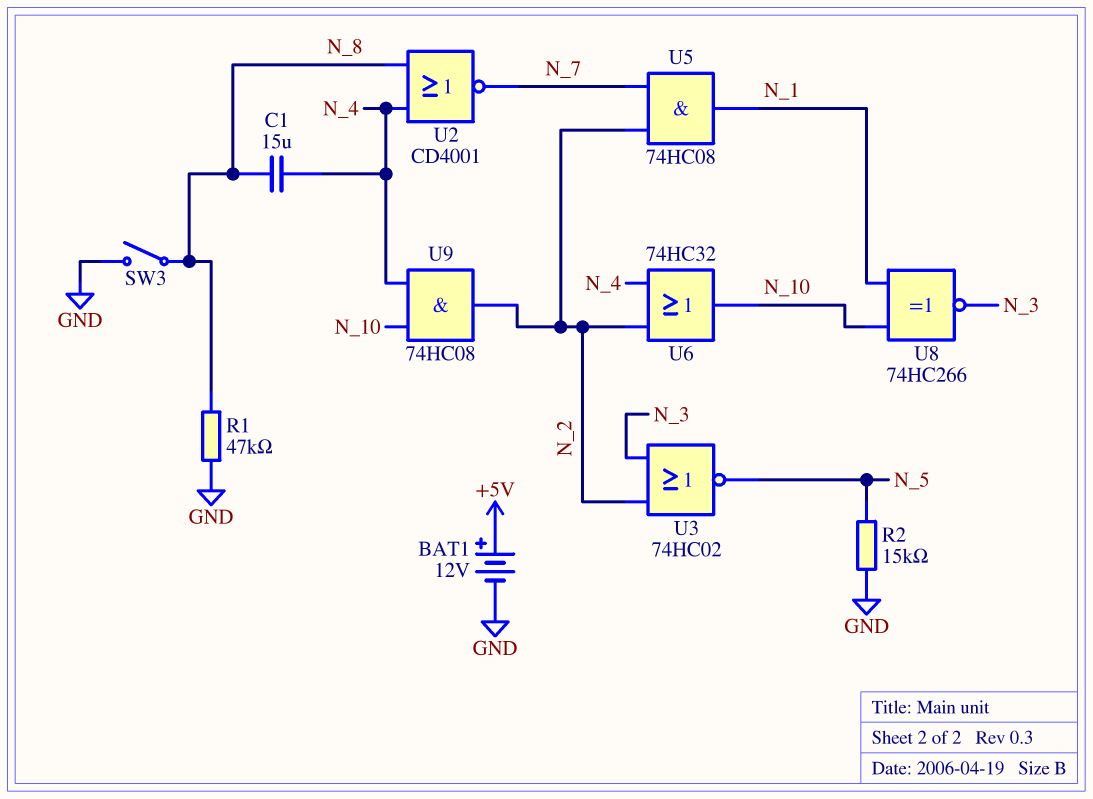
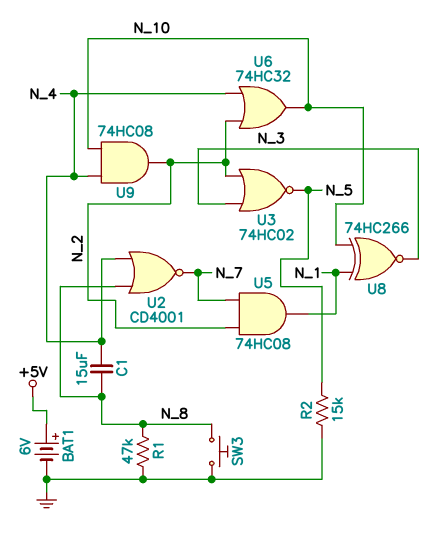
BAT1: 12V (plus +5V, minus GND) -> 6V (plus +5V, minus GND)
SW3: switch (GND, N_8) -> button (GND, N_8)

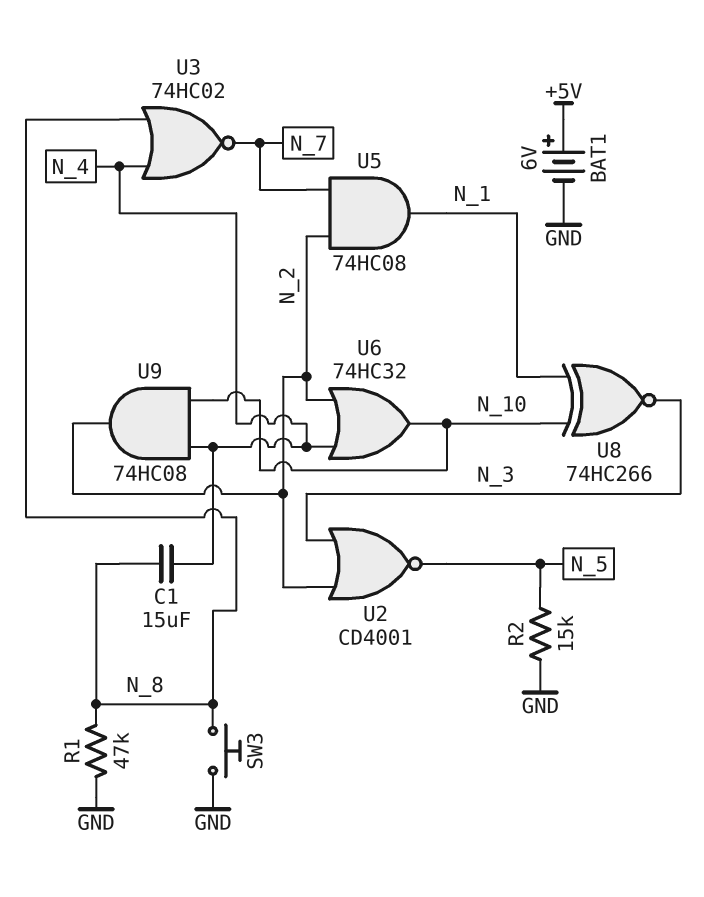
U2: NOR CD4001 (in N_4, in N_8, out N_7) -> NOR CD4001 (in N_2, in N_3, out N_5)
U3: NOR 74HC02 (in N_2, in N_3, out N_5) -> NOR 74HC02 (in N_4, in N_8, out N_7)

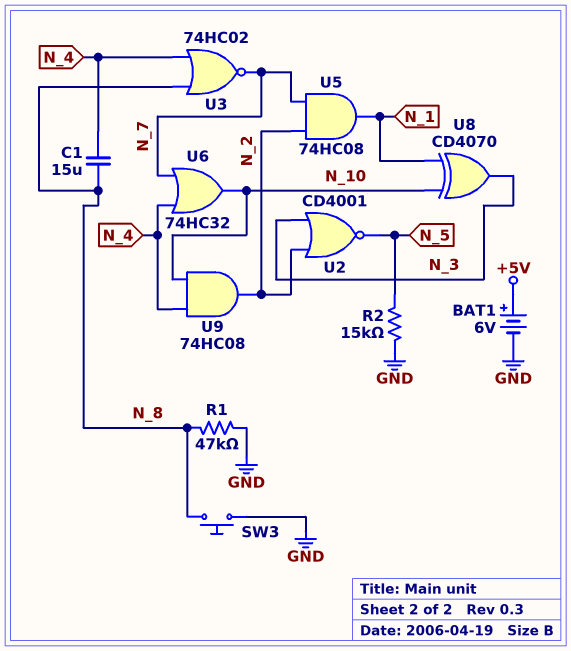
U6: OR 74HC32 (in N_2, in N_4, out N_10) -> OR 74HC32 (in N_4, in N_7, out N_10)
U8: XNOR 74HC266 (in N_1, in N_10, out N_3) -> XOR CD4070 (in N_1, in N_10, out N_3)

